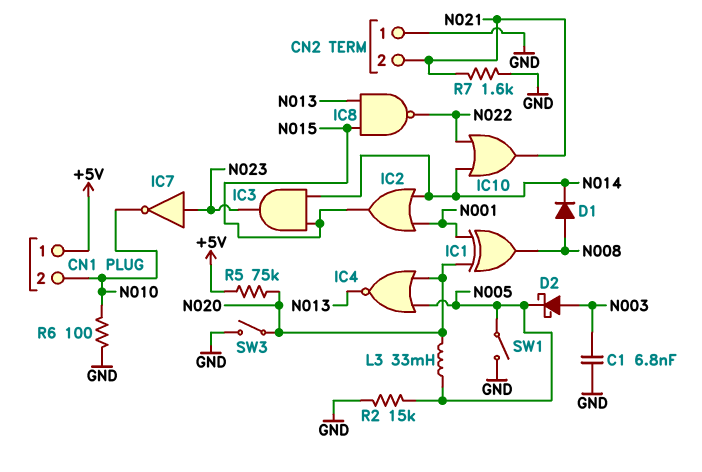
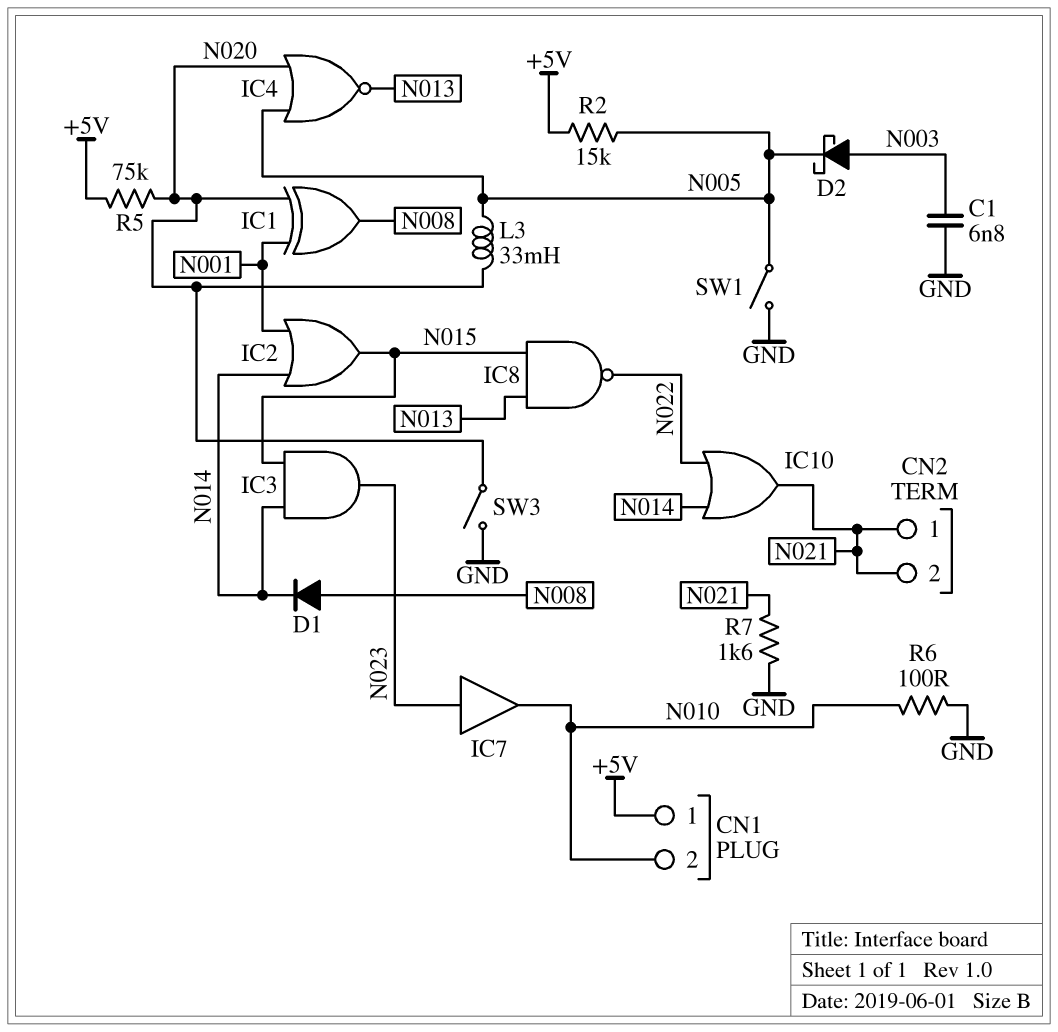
CN2 pin 1: GND -> N021
IC7: NOT (in N023, out N010) -> buffer (in N023, out N010)
R2: 15k (GND, N005) -> 15k (+5V, N005)

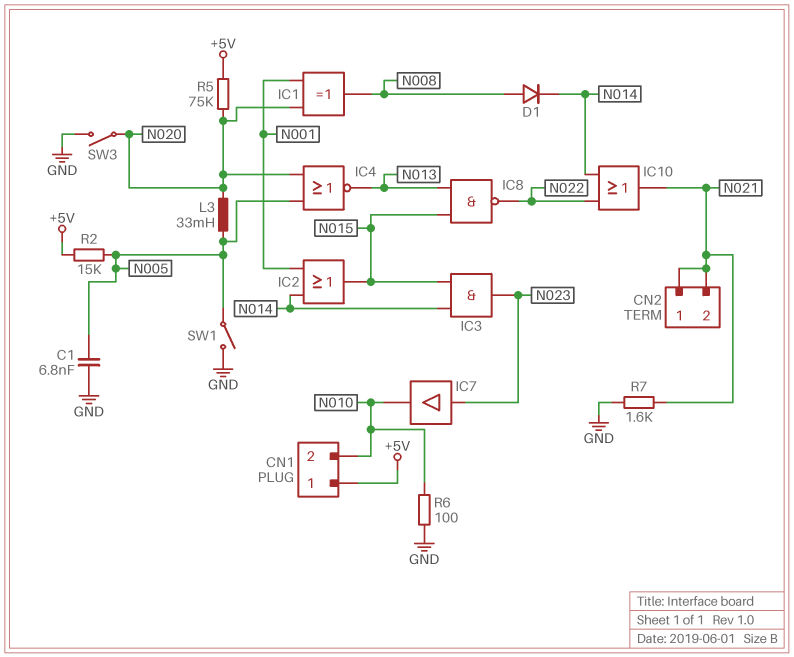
C1: 6.8nF (GND, N003) -> 6.8nF (GND, N005)
D2: schottky (A N003, K N005) -> none

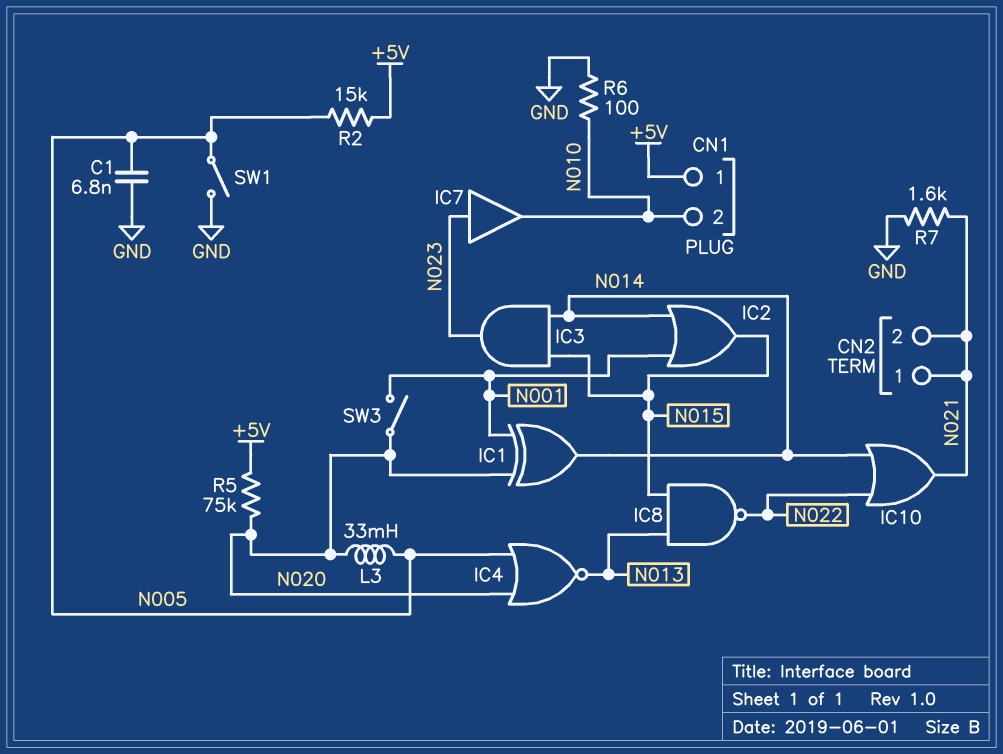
D1: diode (A N008, K N014) -> none
IC1: XOR (in N001, in N020, out N008) -> XOR (in N001, in N020, out N014)
SW3: switch (GND, N020) -> switch (N001, N020)

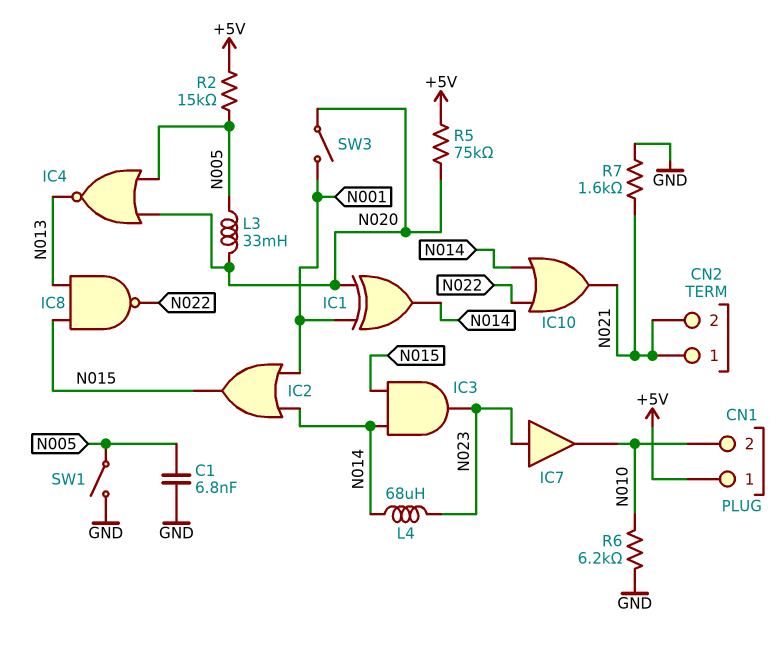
L4: none -> 68uH (N014, N023)
R6: 100 (GND, N010) -> 6.2k (GND, N010)

